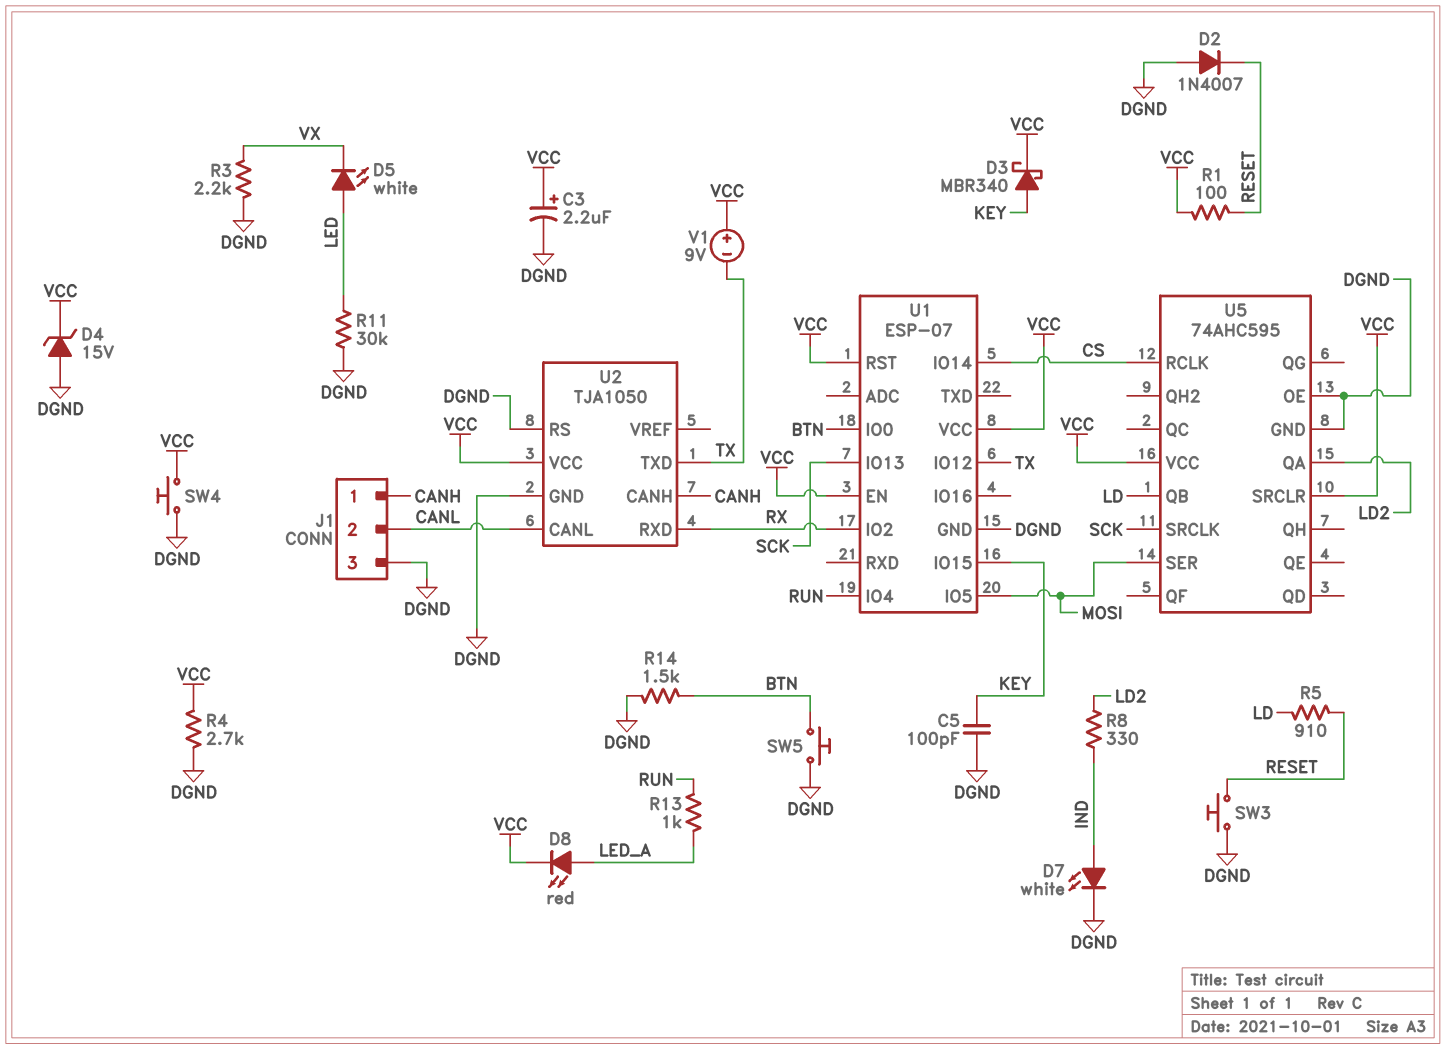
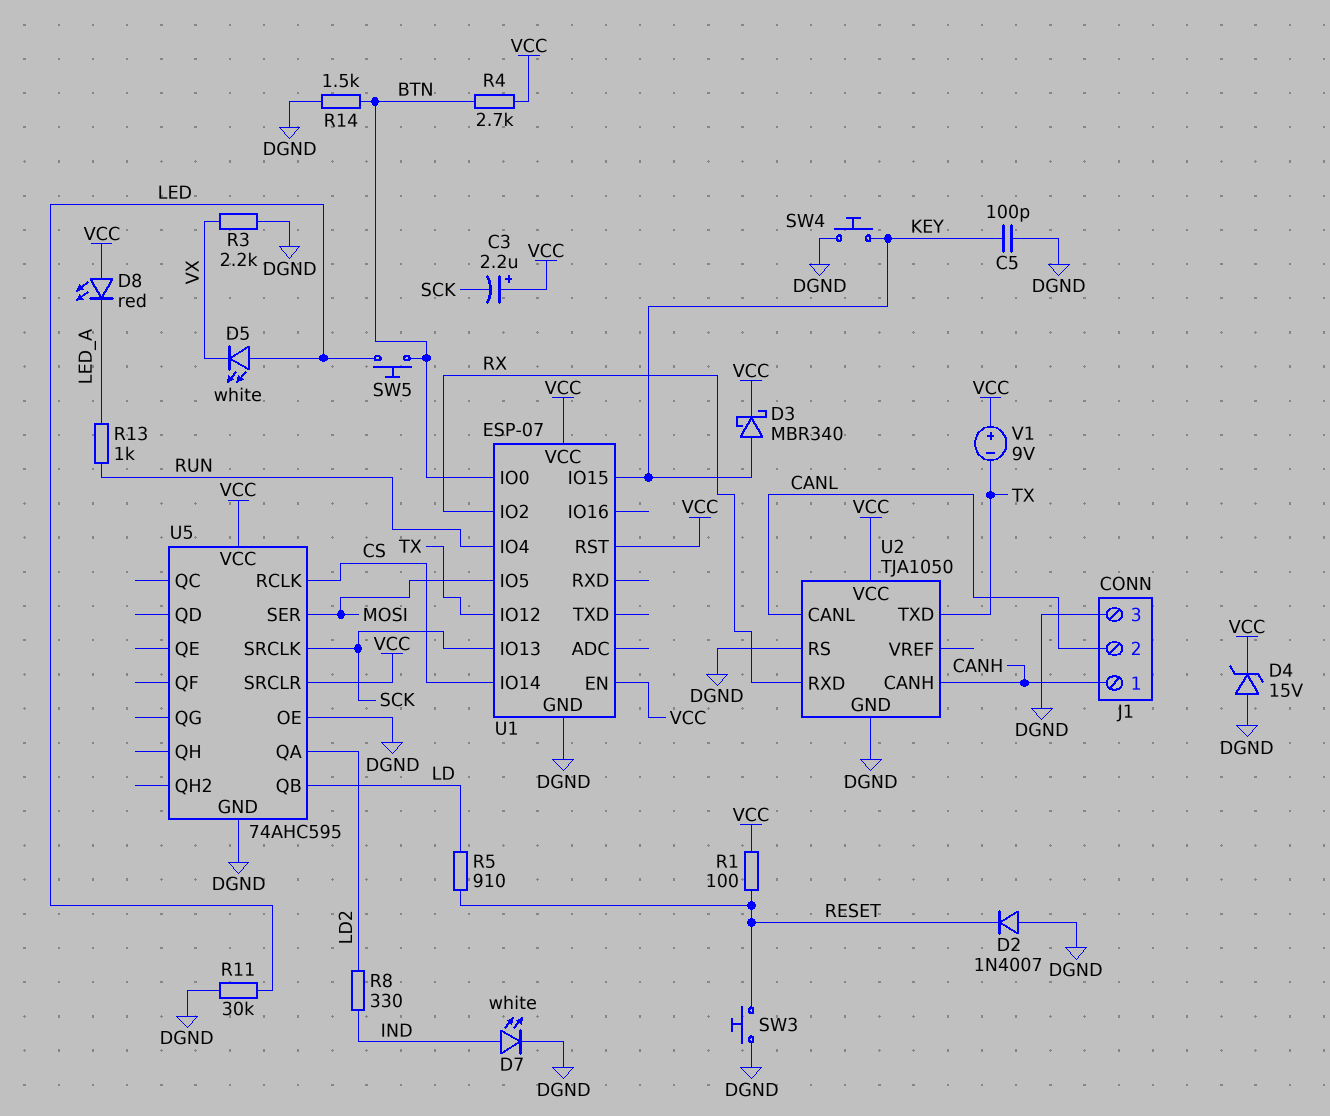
C3: 2.2uF (plus VCC, minus DGND) -> 2.2uF (plus VCC, minus SCK)
D8: LED red (A LED_A, K VCC) -> LED red (A VCC, K LED_A)
R4: 2.7k (DGND, VCC) -> 2.7k (BTN, VCC)
SW4: button (DGND, VCC) -> button (DGND, KEY)
SW5: button (BTN, DGND) -> button (BTN, LED)

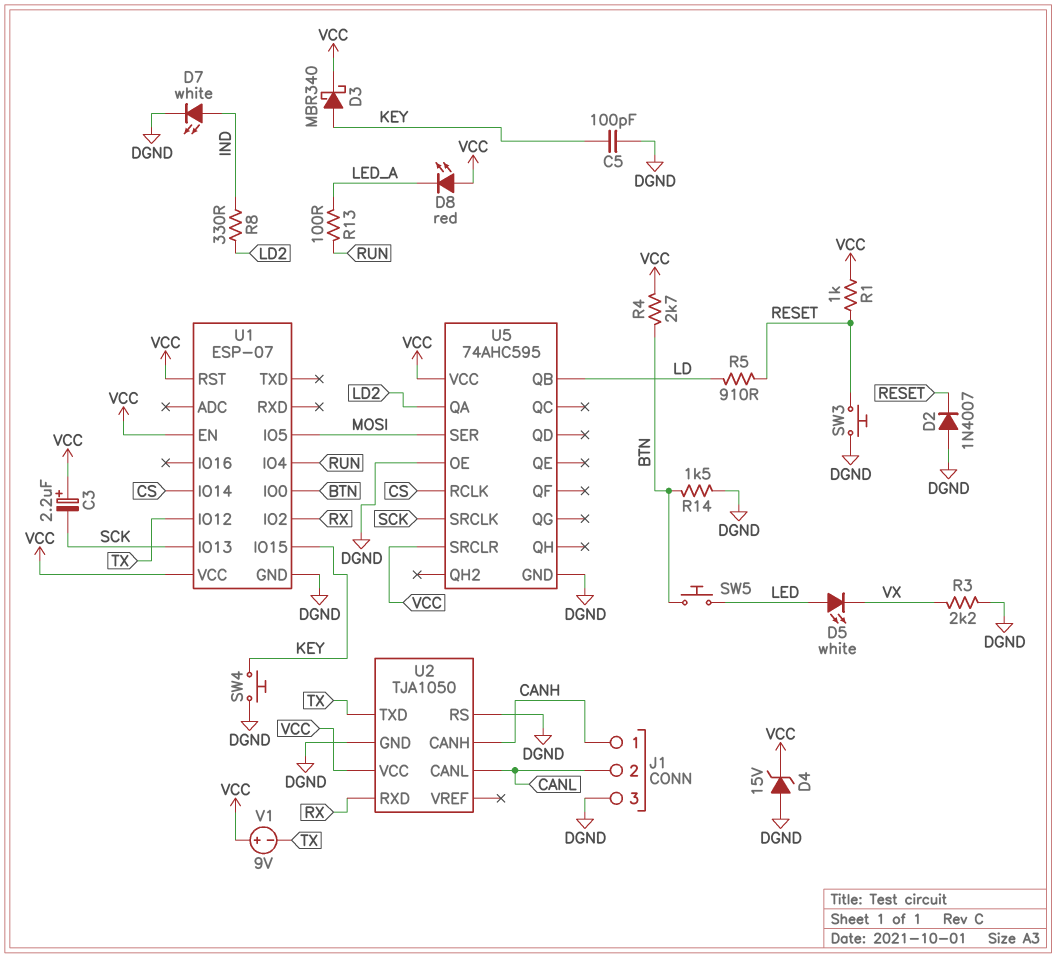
R1: 100 (RESET, VCC) -> 1k (RESET, VCC)
R11: 30k (DGND, LED) -> none
R13: 1k (LED_A, RUN) -> 100 (LED_A, RUN)

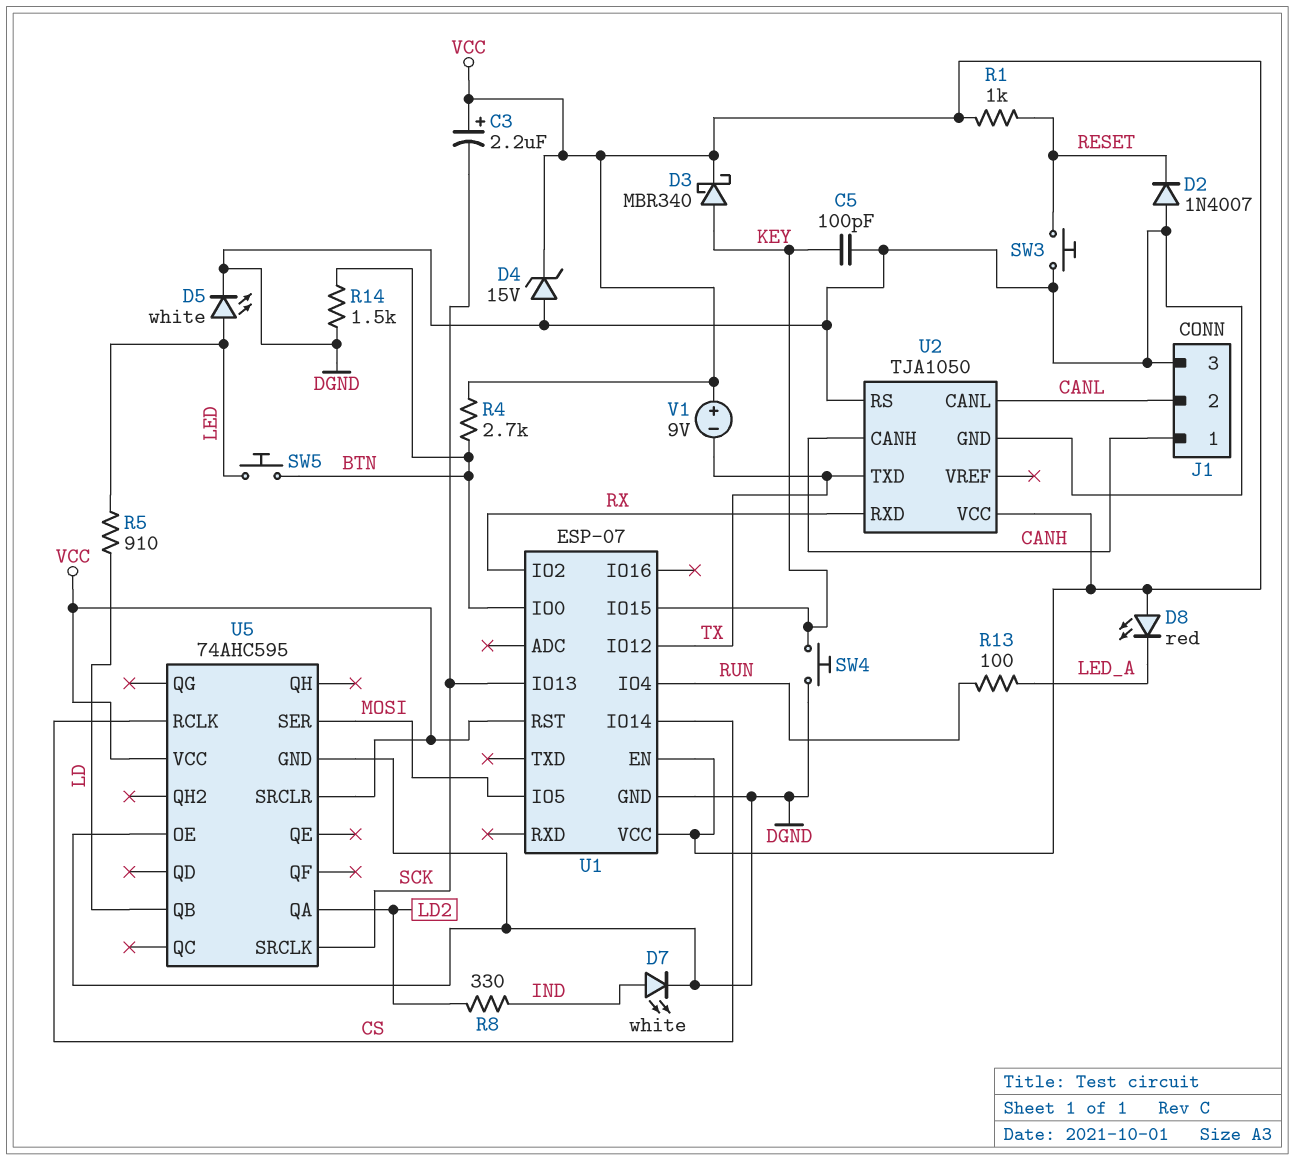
D5: LED white (A LED, K VX) -> LED white (A LED, K DGND)
R3: 2.2k (DGND, VX) -> none
R5: 910 (LD, RESET) -> 910 (LD, LED)

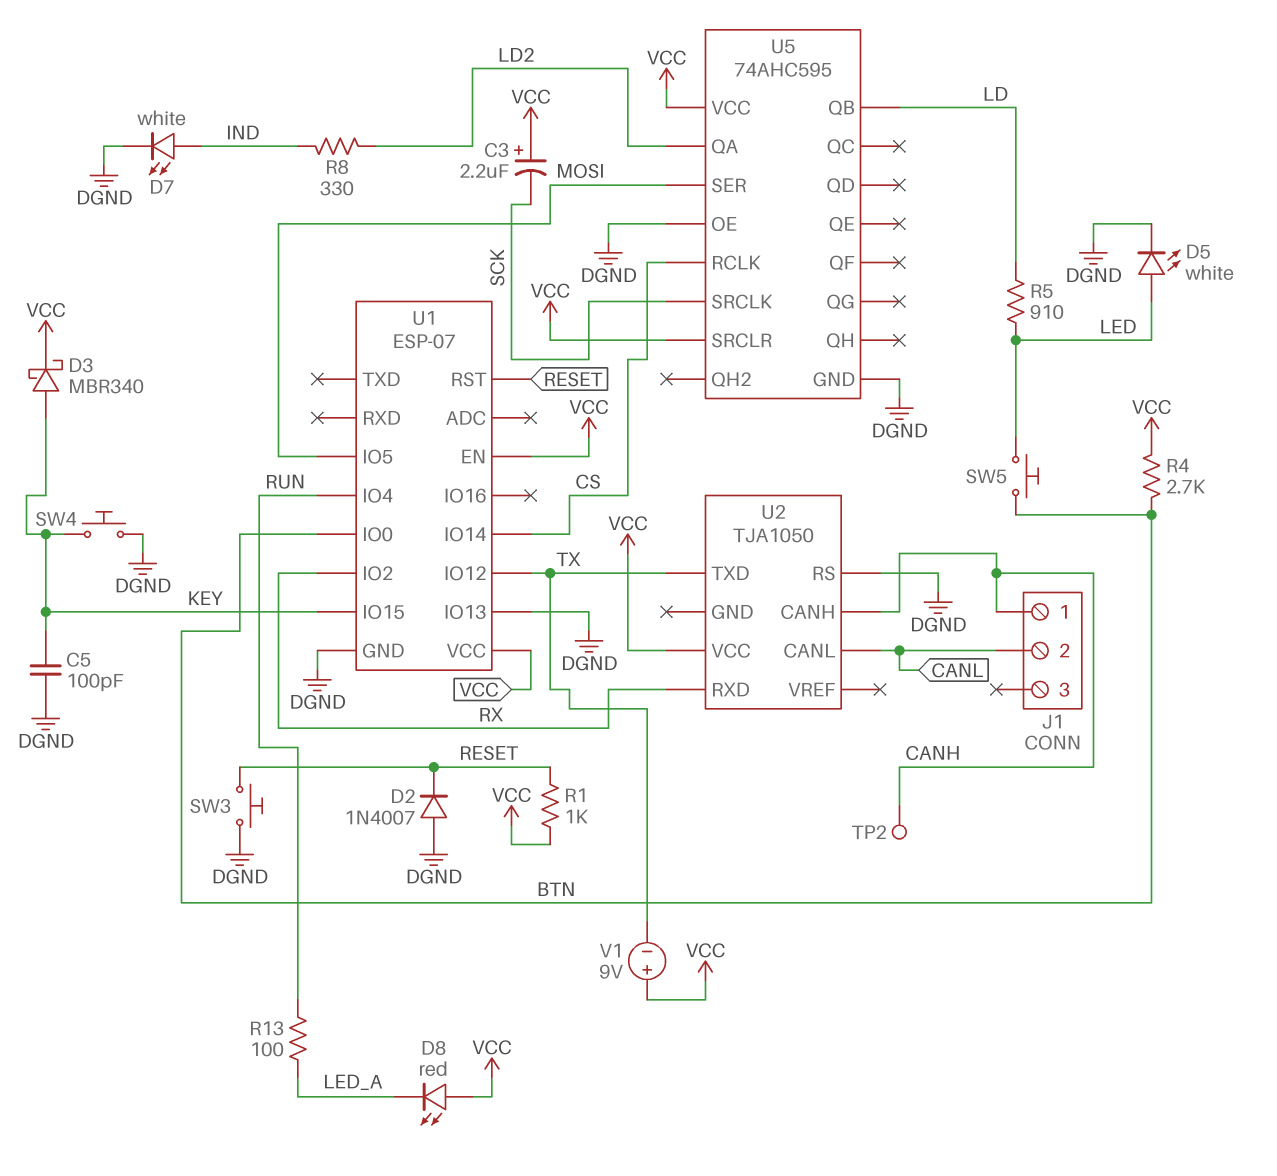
D4: zener 15V (A DGND, K VCC) -> none
J1 pin 3: DGND -> none
R14: 1.5k (BTN, DGND) -> none
TP2: none -> test point (CANH)
U1 pin IO13: SCK -> DGND
U1 pin RST: VCC -> RESET
U2 pin GND: DGND -> none

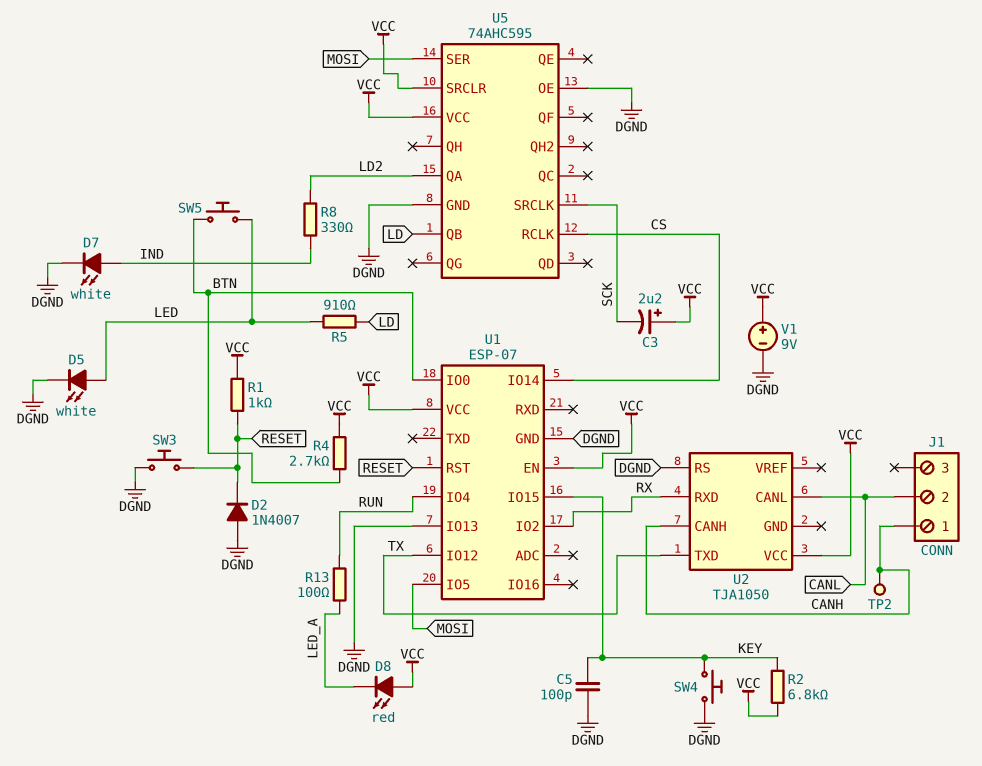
D3: schottky MBR340 (A KEY, K VCC) -> none
R2: none -> 6.8k (KEY, VCC)
V1: 9V (plus VCC, minus TX) -> 9V (plus VCC, minus DGND)

